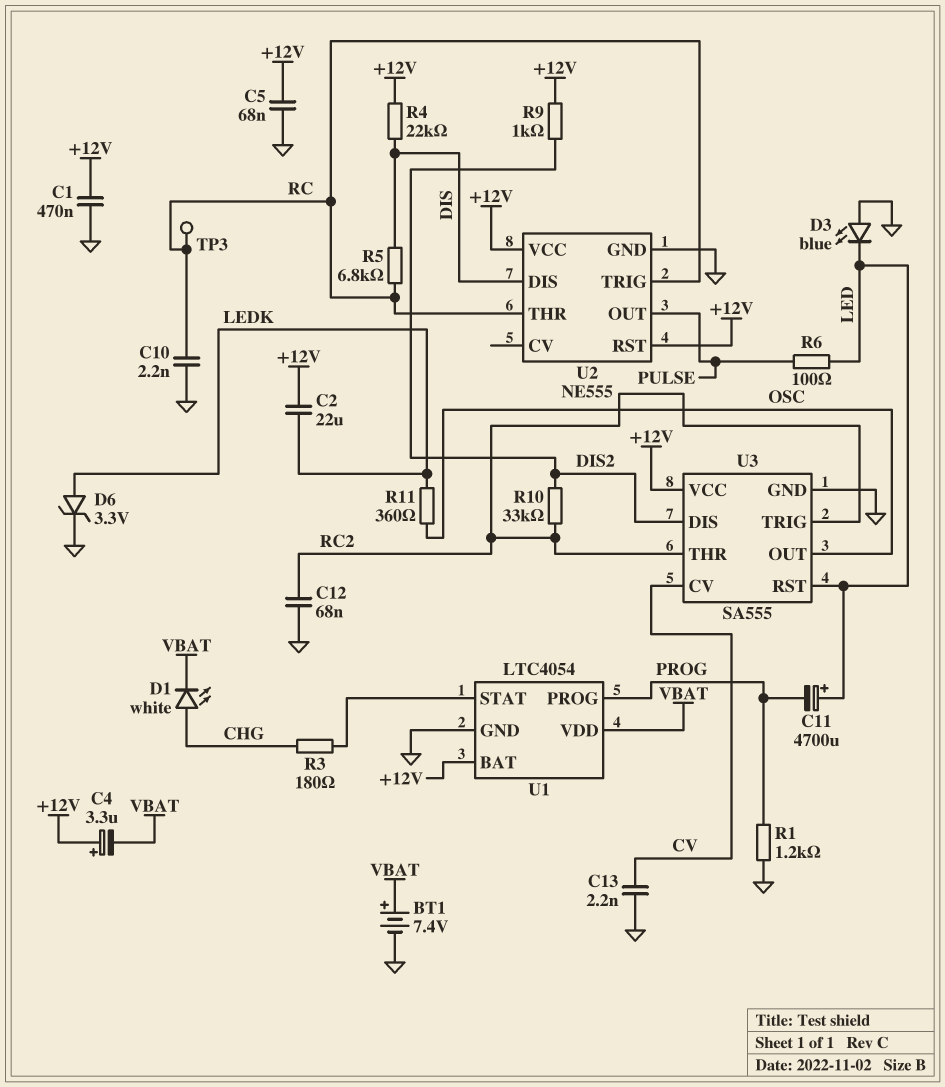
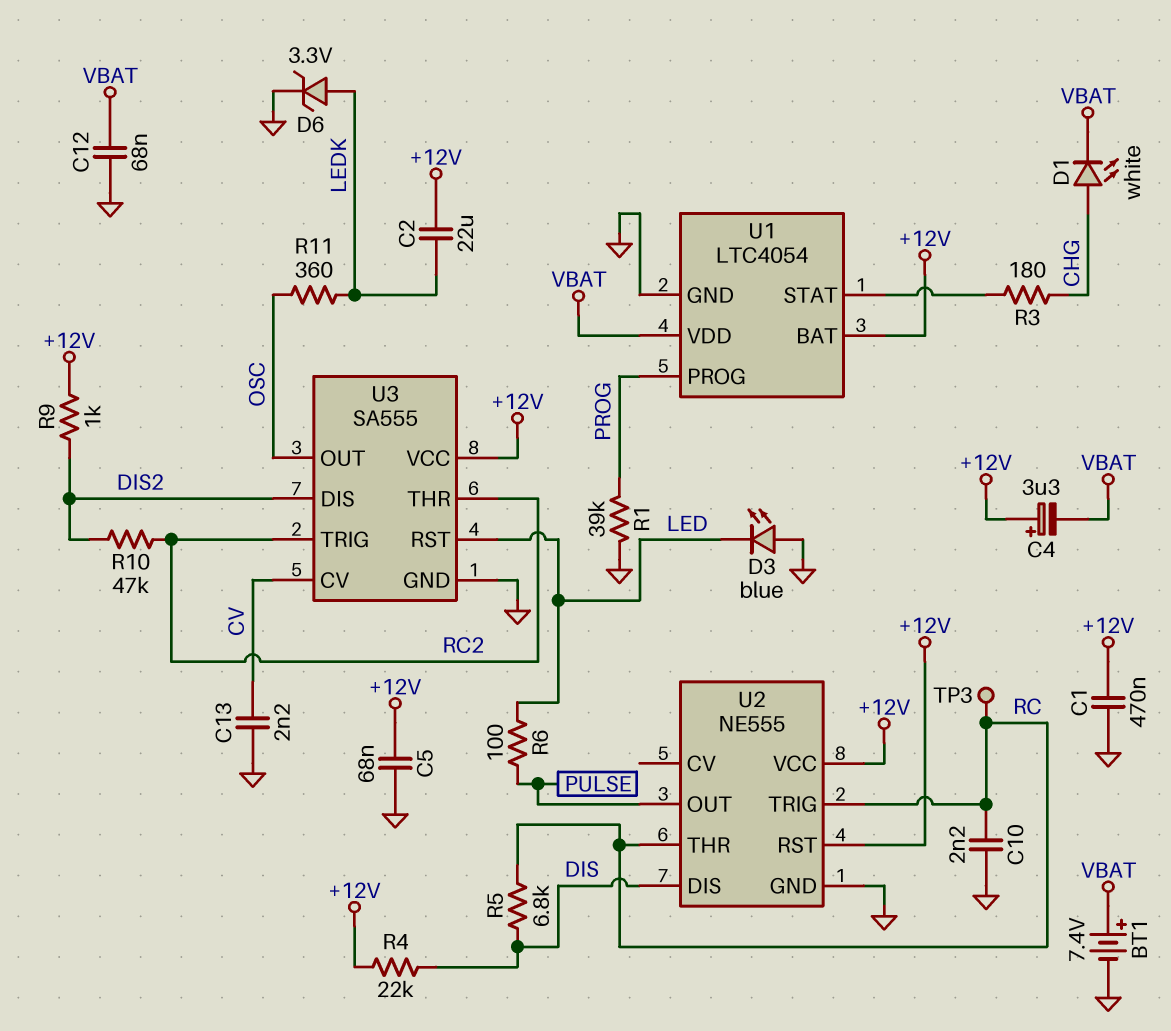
C11: 4700uF (plus LED, minus PROG) -> none
C12: 68nF (GND, RC2) -> 68nF (GND, VBAT)
R1: 1.2k (GND, PROG) -> 39k (GND, PROG)
R10: 33k (DIS2, RC2) -> 47k (DIS2, RC2)

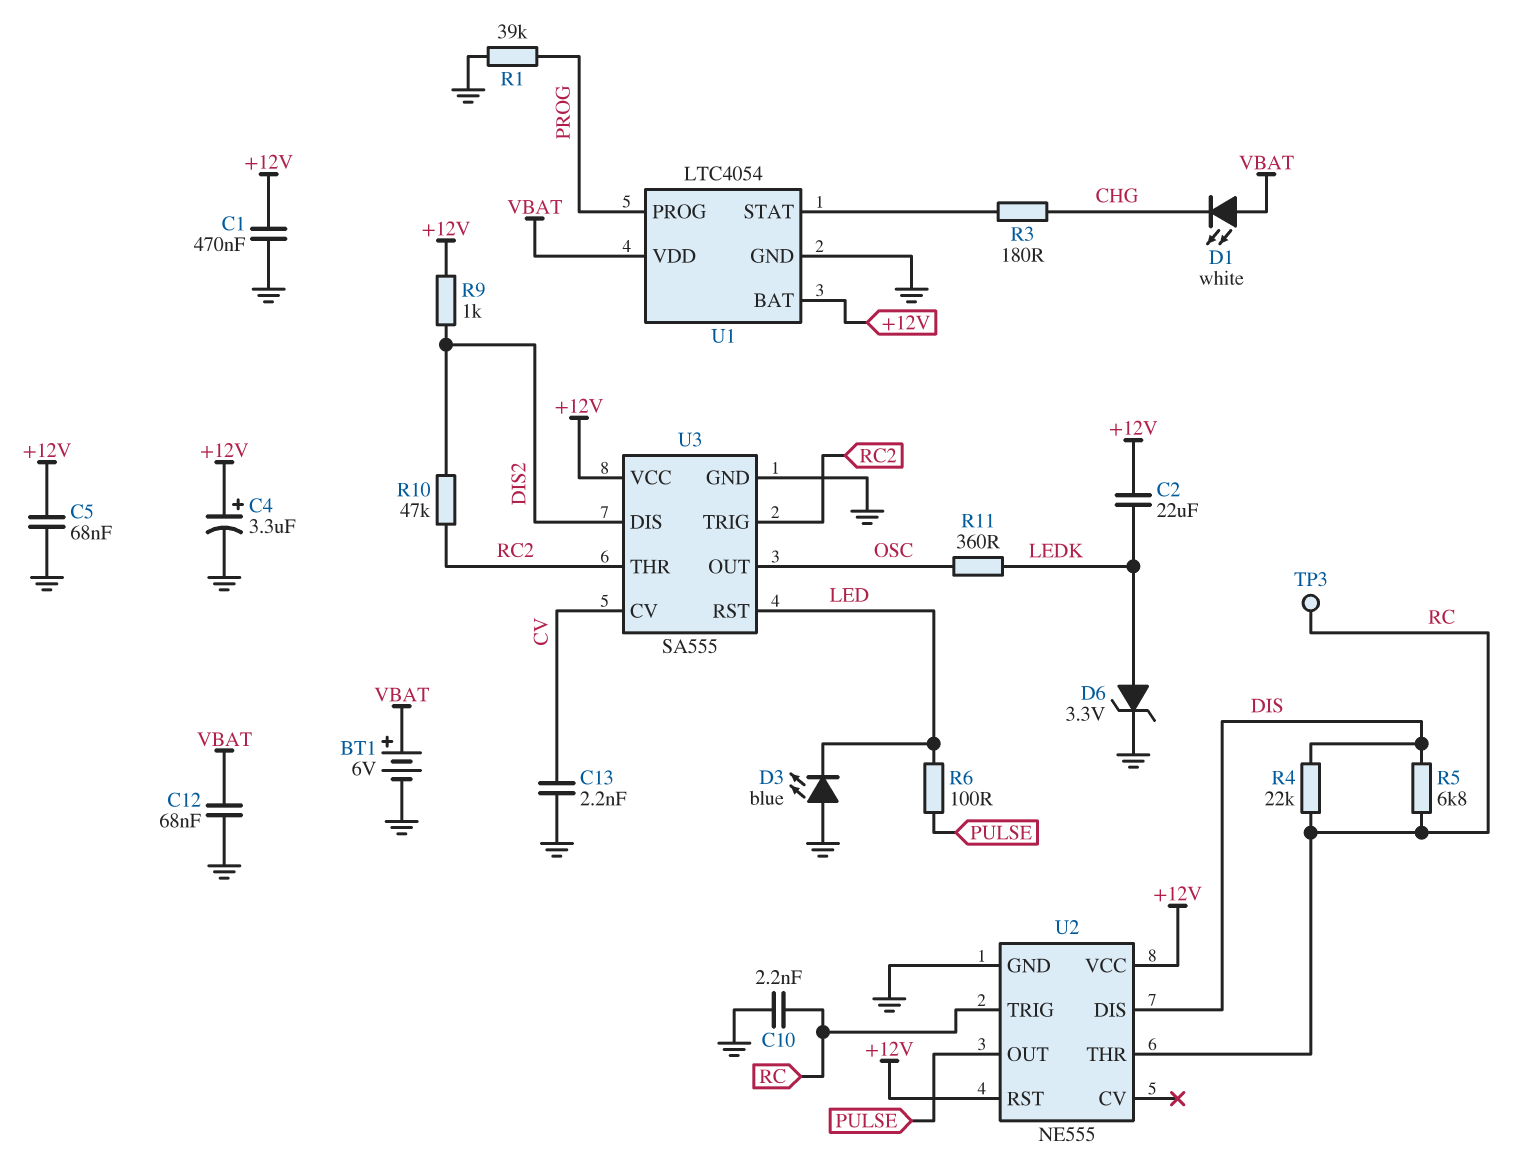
BT1: 7.4V (plus VBAT, minus GND) -> 6V (plus VBAT, minus GND)
C4: 3.3uF (plus +12V, minus VBAT) -> 3.3uF (plus +12V, minus GND)
D1: LED white (A CHG, K VBAT) -> LED white (A VBAT, K CHG)
R4: 22k (+12V, DIS) -> 22k (DIS, RC)

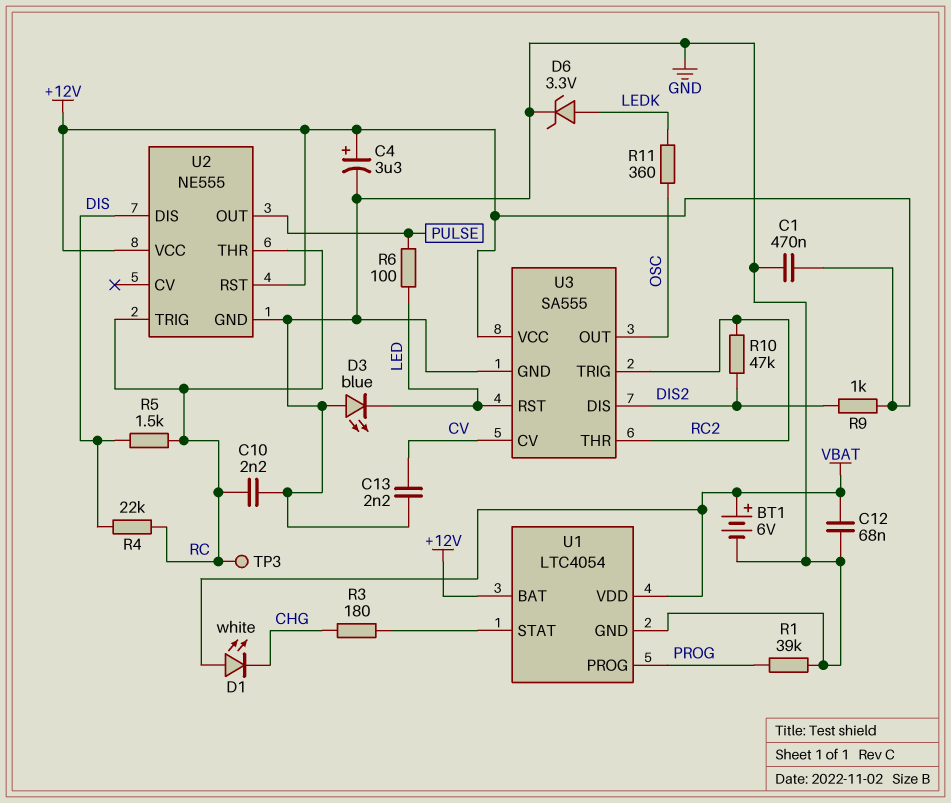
C2: 22uF (+12V, LEDK) -> none
C5: 68nF (+12V, GND) -> none
R5: 6.8k (DIS, RC) -> 1.5k (DIS, RC)

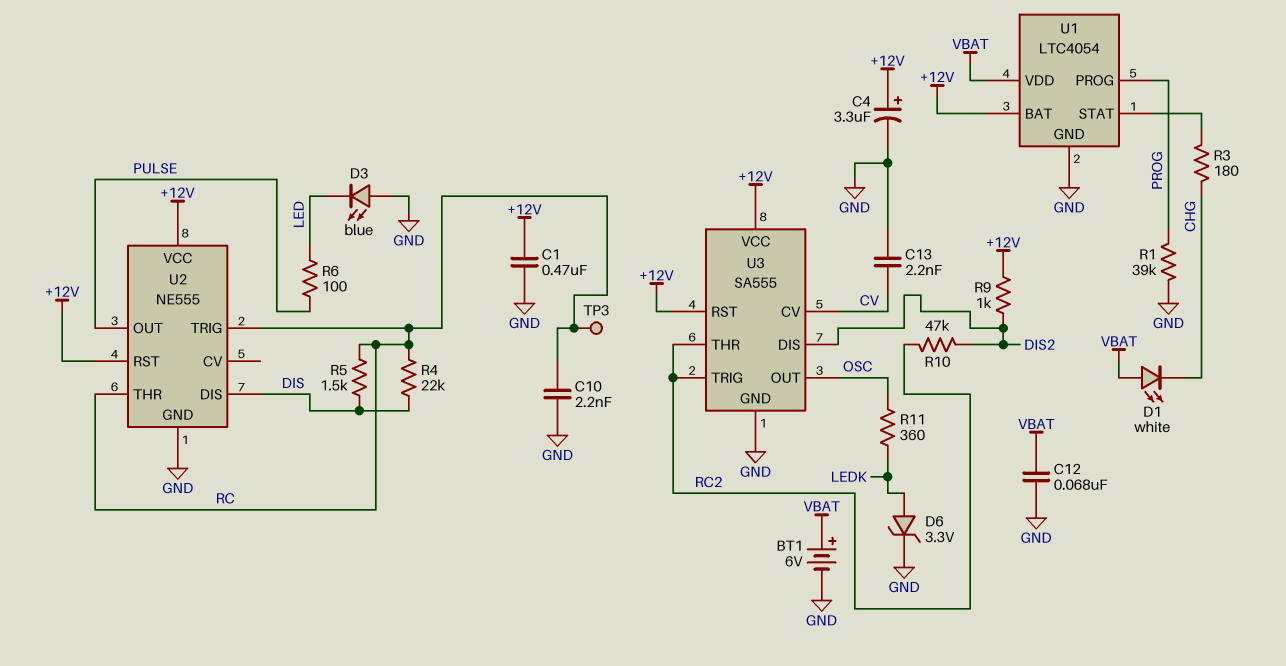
U3 pin RST: LED -> +12V

